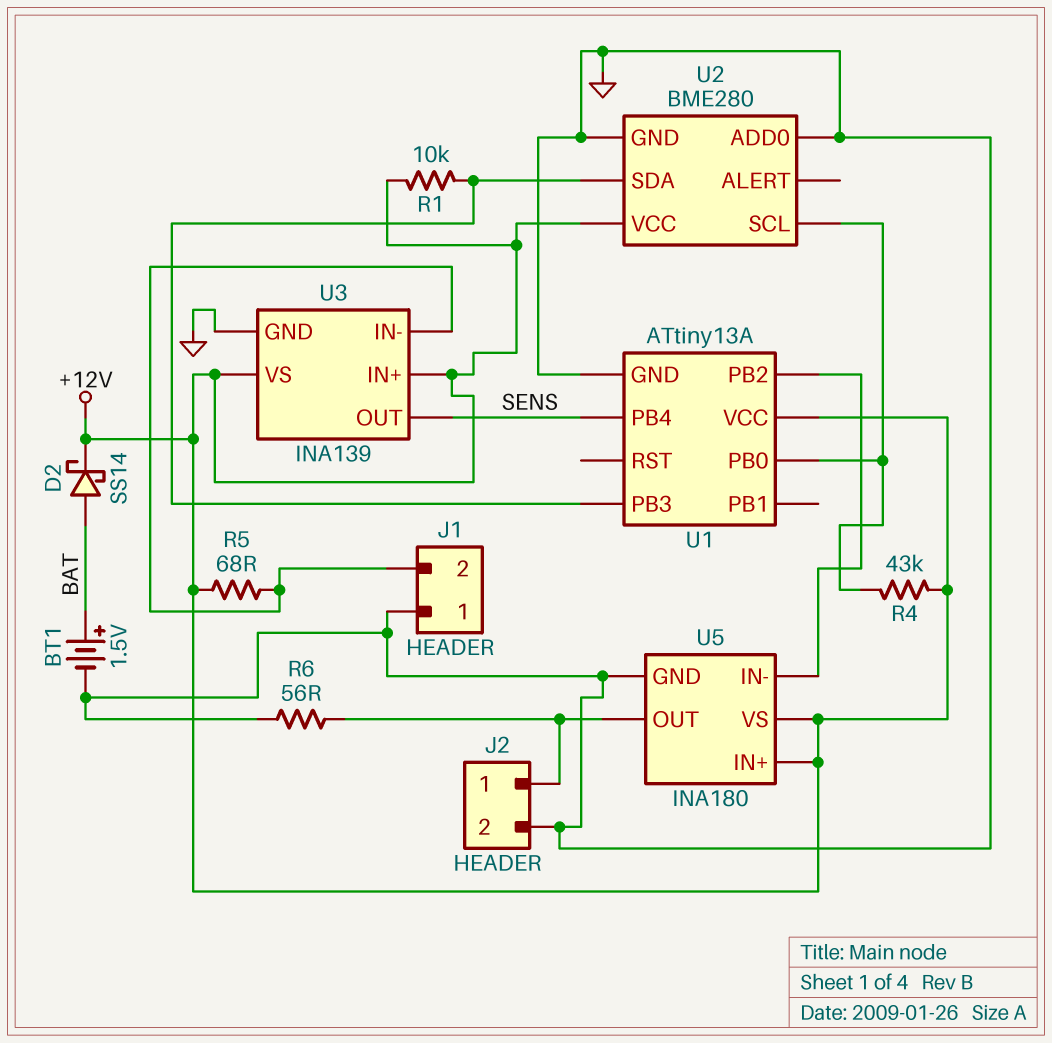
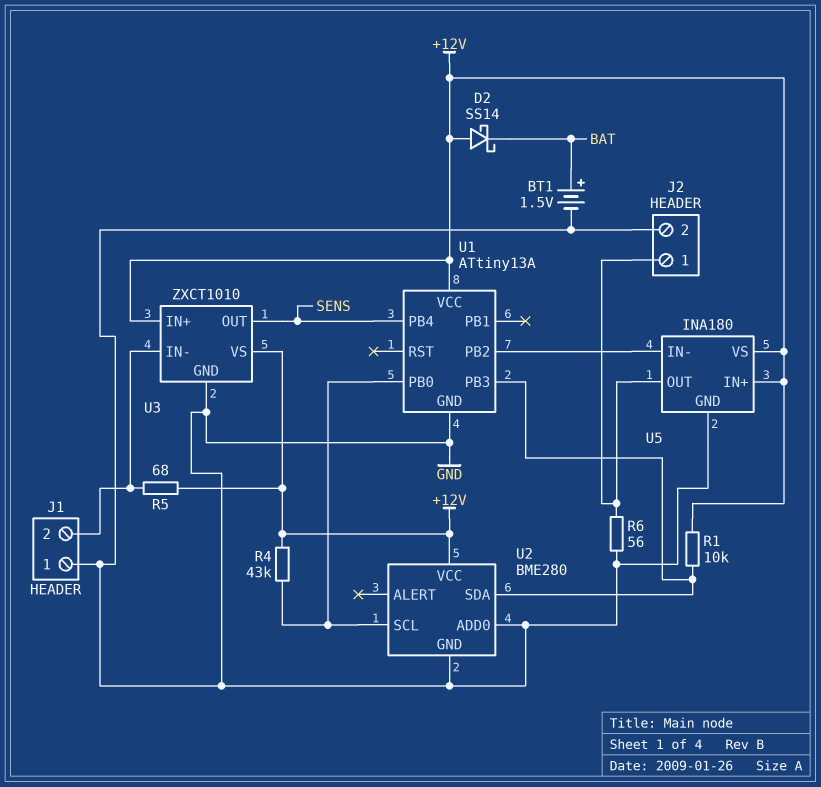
D2: schottky SS14 (A BAT, K +12V) -> schottky SS14 (A +12V, K BAT)
U3: INA139 -> ZXCT1010

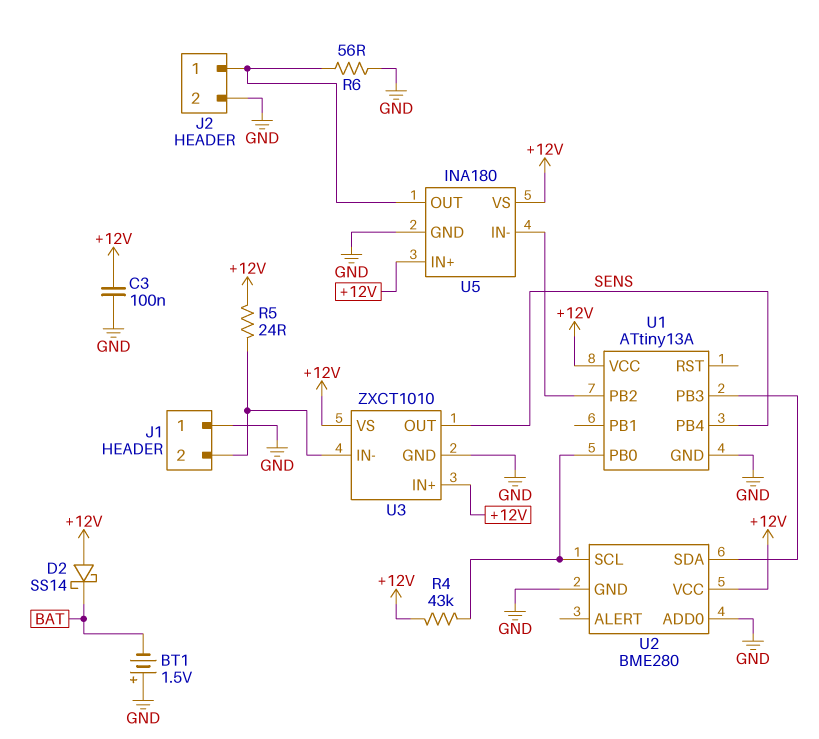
BT1: 1.5V (plus BAT, minus GND) -> 1.5V (plus GND, minus BAT)
C3: none -> 100nF (+12V, GND)
R1: 10k (+12V, U1/PB3) -> none
R5: 68 (+12V, J1/2) -> 24 (+12V, J1/2)

